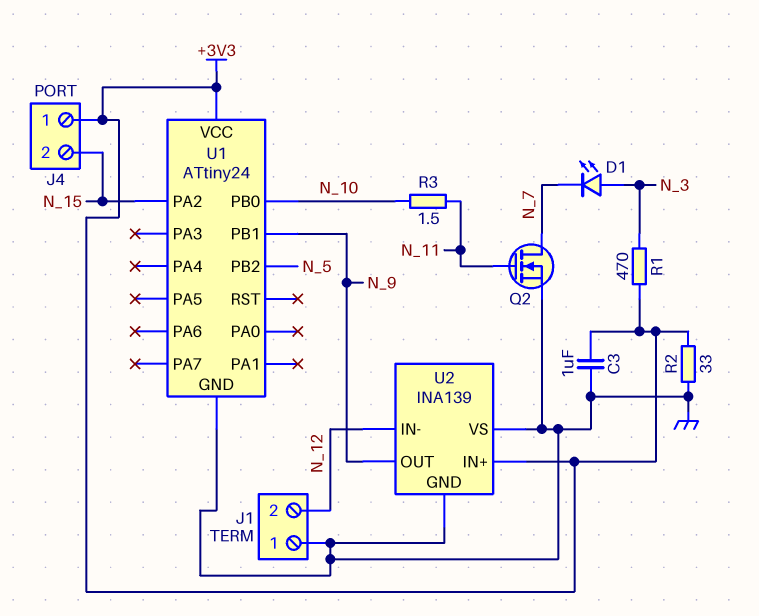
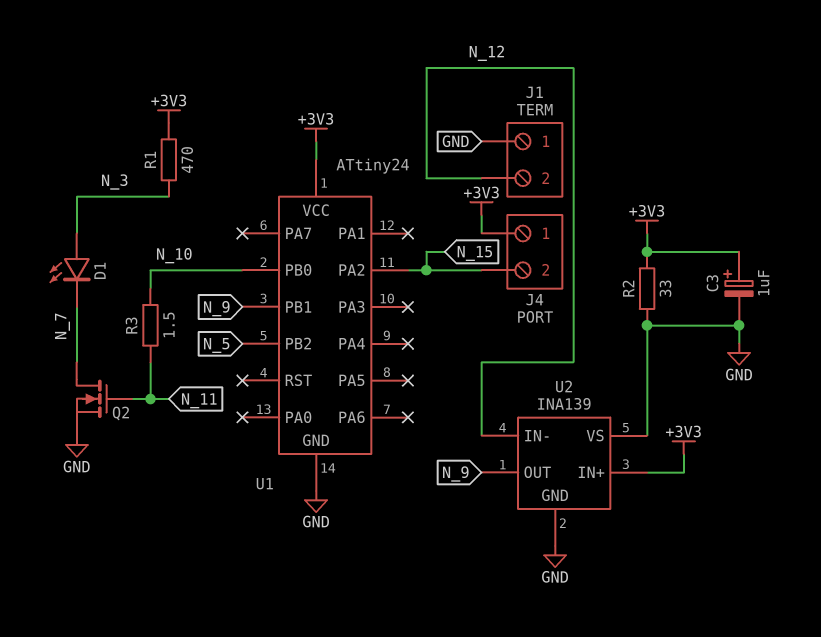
C3: 1uF (+3V3, GND) -> 1uF (plus +3V3, minus GND)

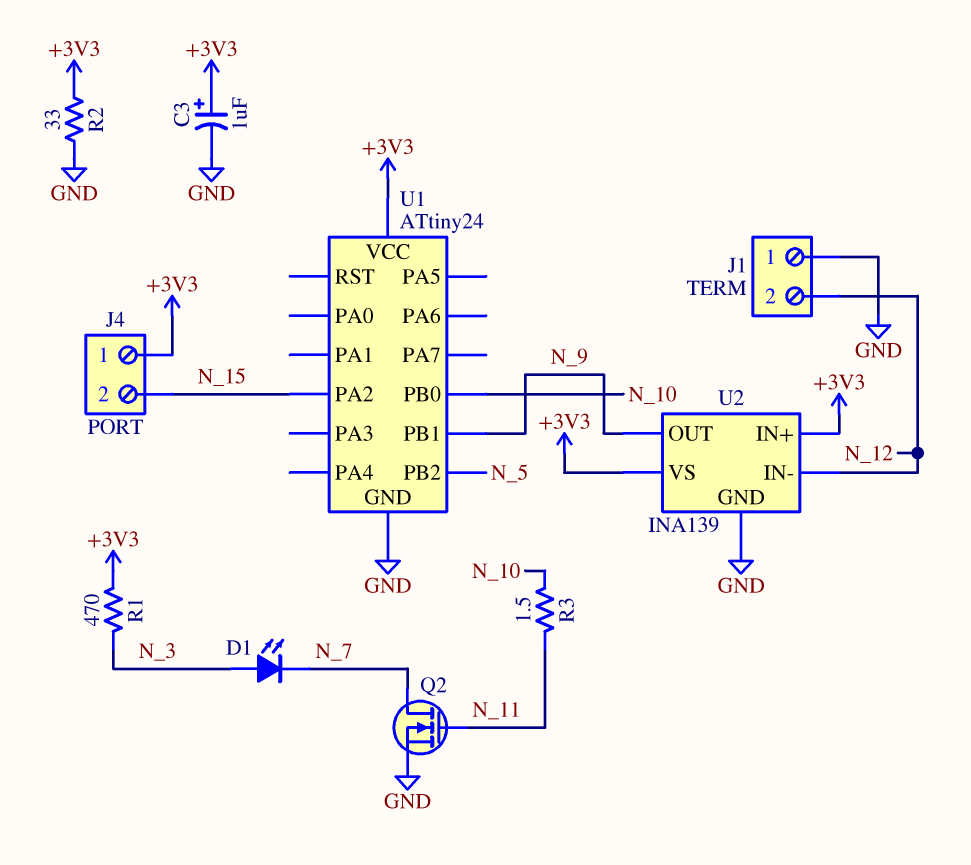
U2 pin VS: GND -> +3V3

